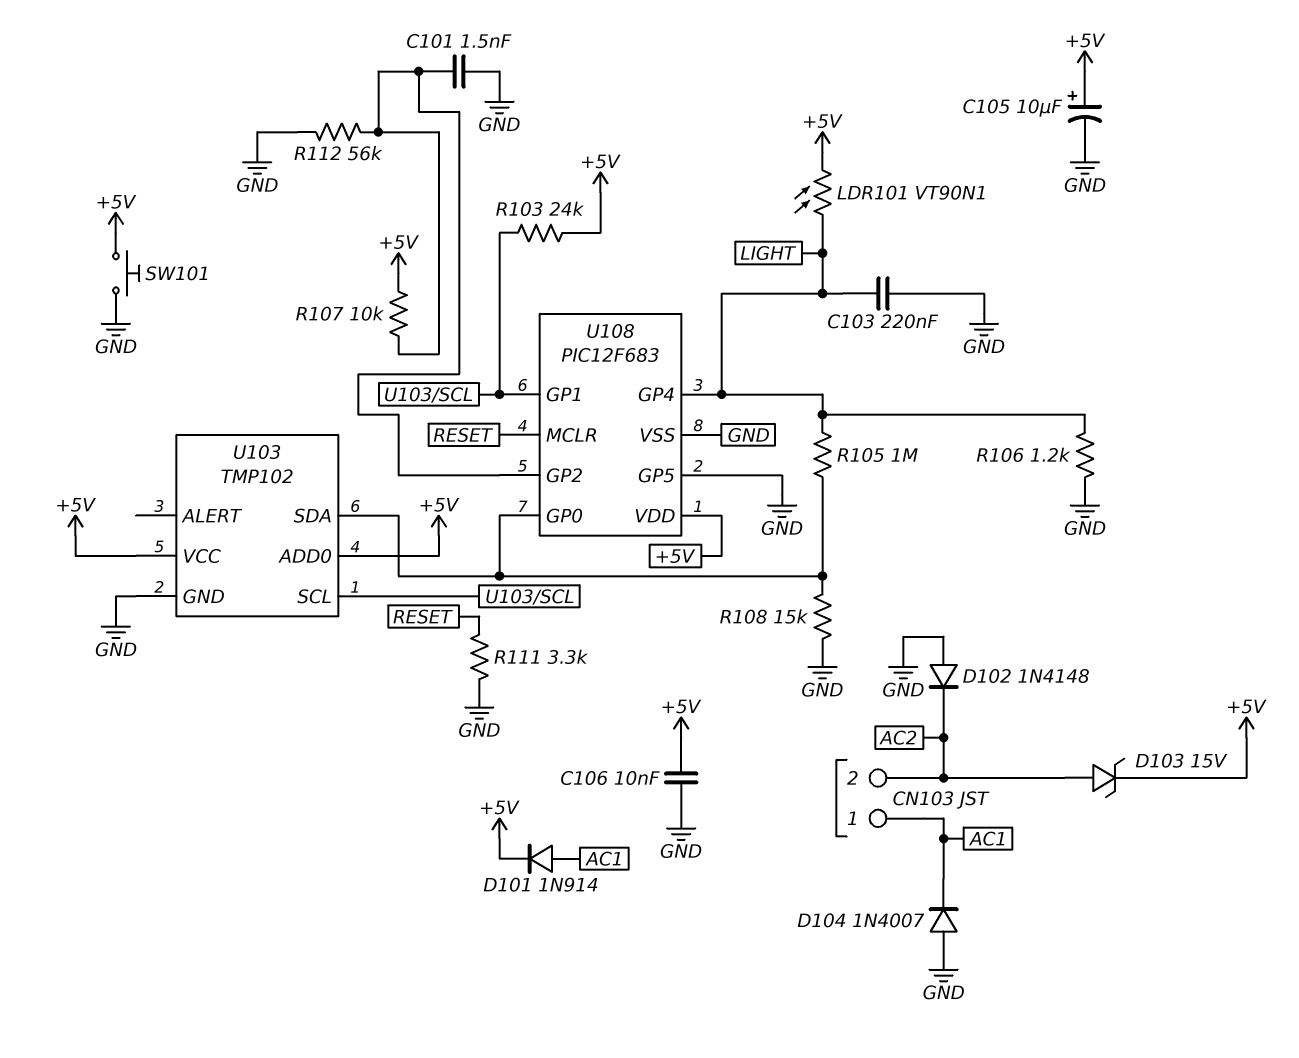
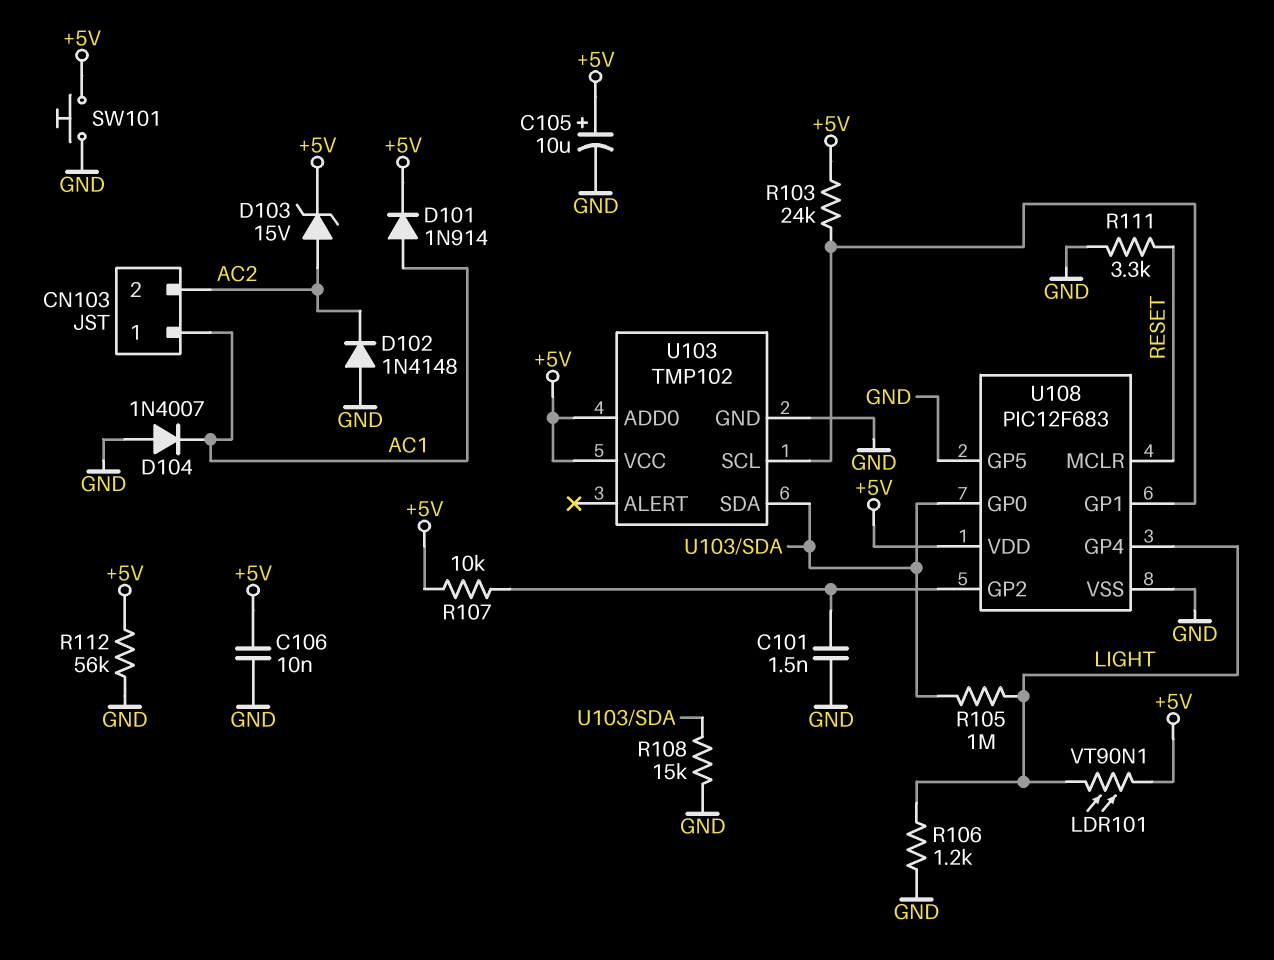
C103: 220nF (GND, LIGHT) -> none
R112: 56k (GND, U108/GP2) -> 56k (+5V, GND)

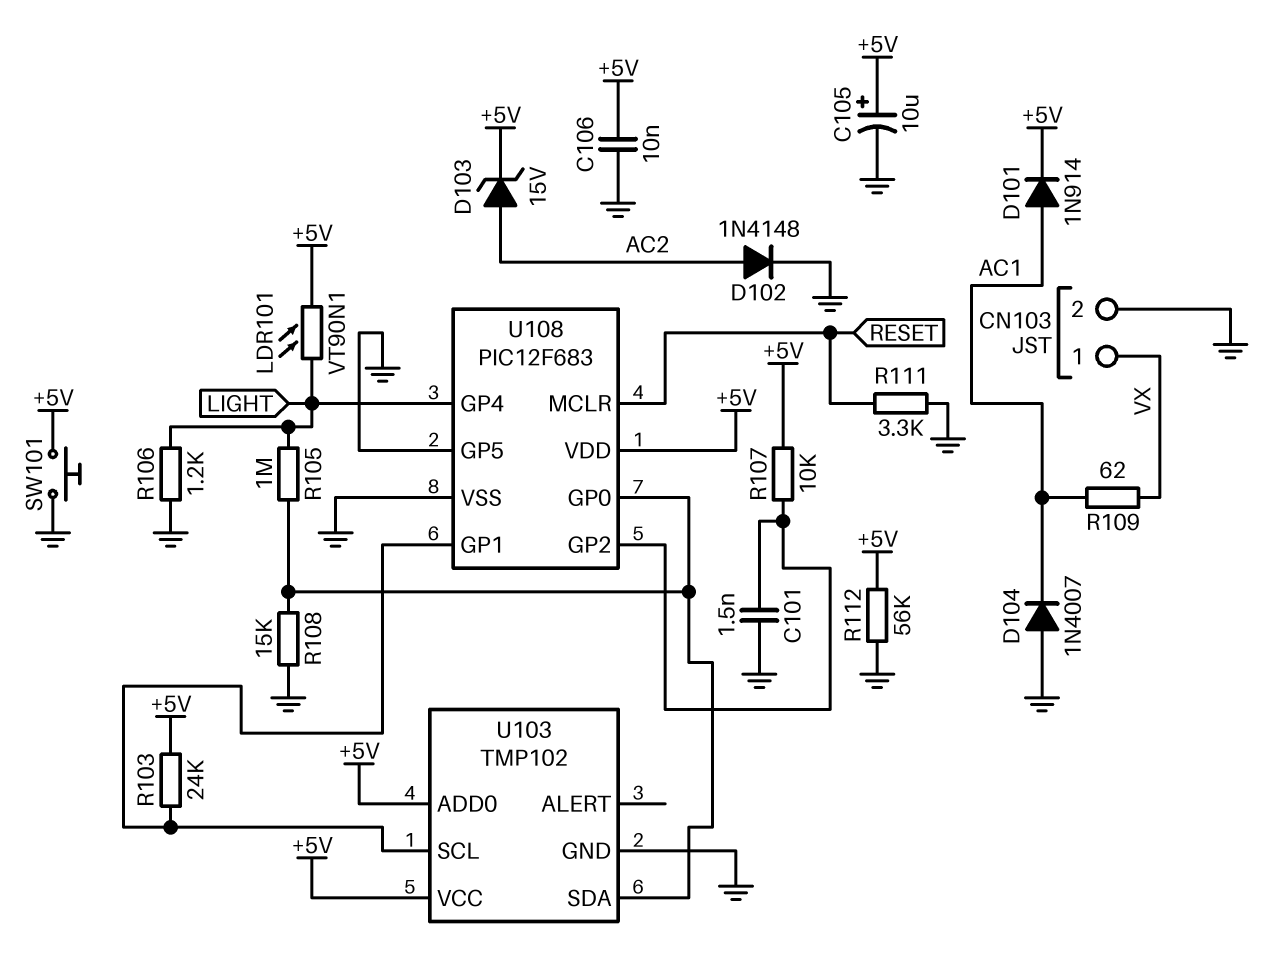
CN103 pin 1: AC1 -> VX
CN103 pin 2: AC2 -> GND
D102: diode 1N4148 (A GND, K AC2) -> diode 1N4148 (A AC2, K GND)
R109: none -> 62 (AC1, VX)

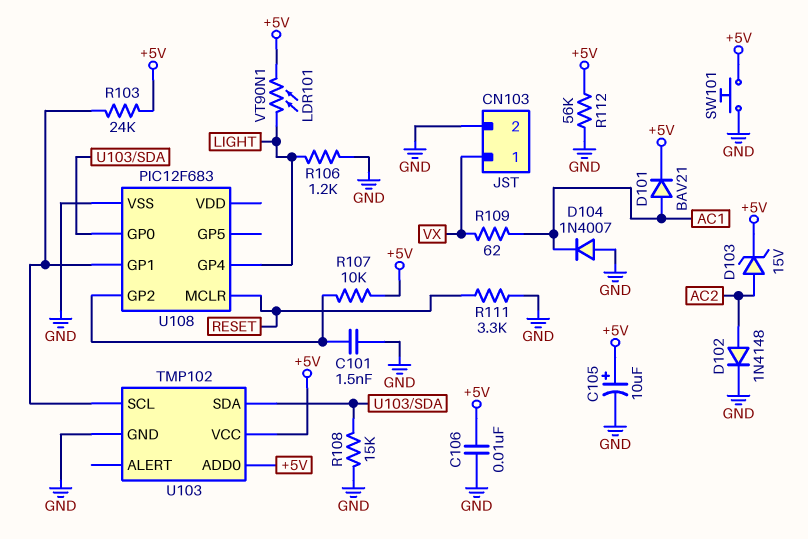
D101: diode 1N914 (A AC1, K +5V) -> diode BAV21 (A AC1, K +5V)
R105: 1M (LIGHT, U103/SDA) -> none
U108 pin GP5: GND -> none
U108 pin VDD: +5V -> none

